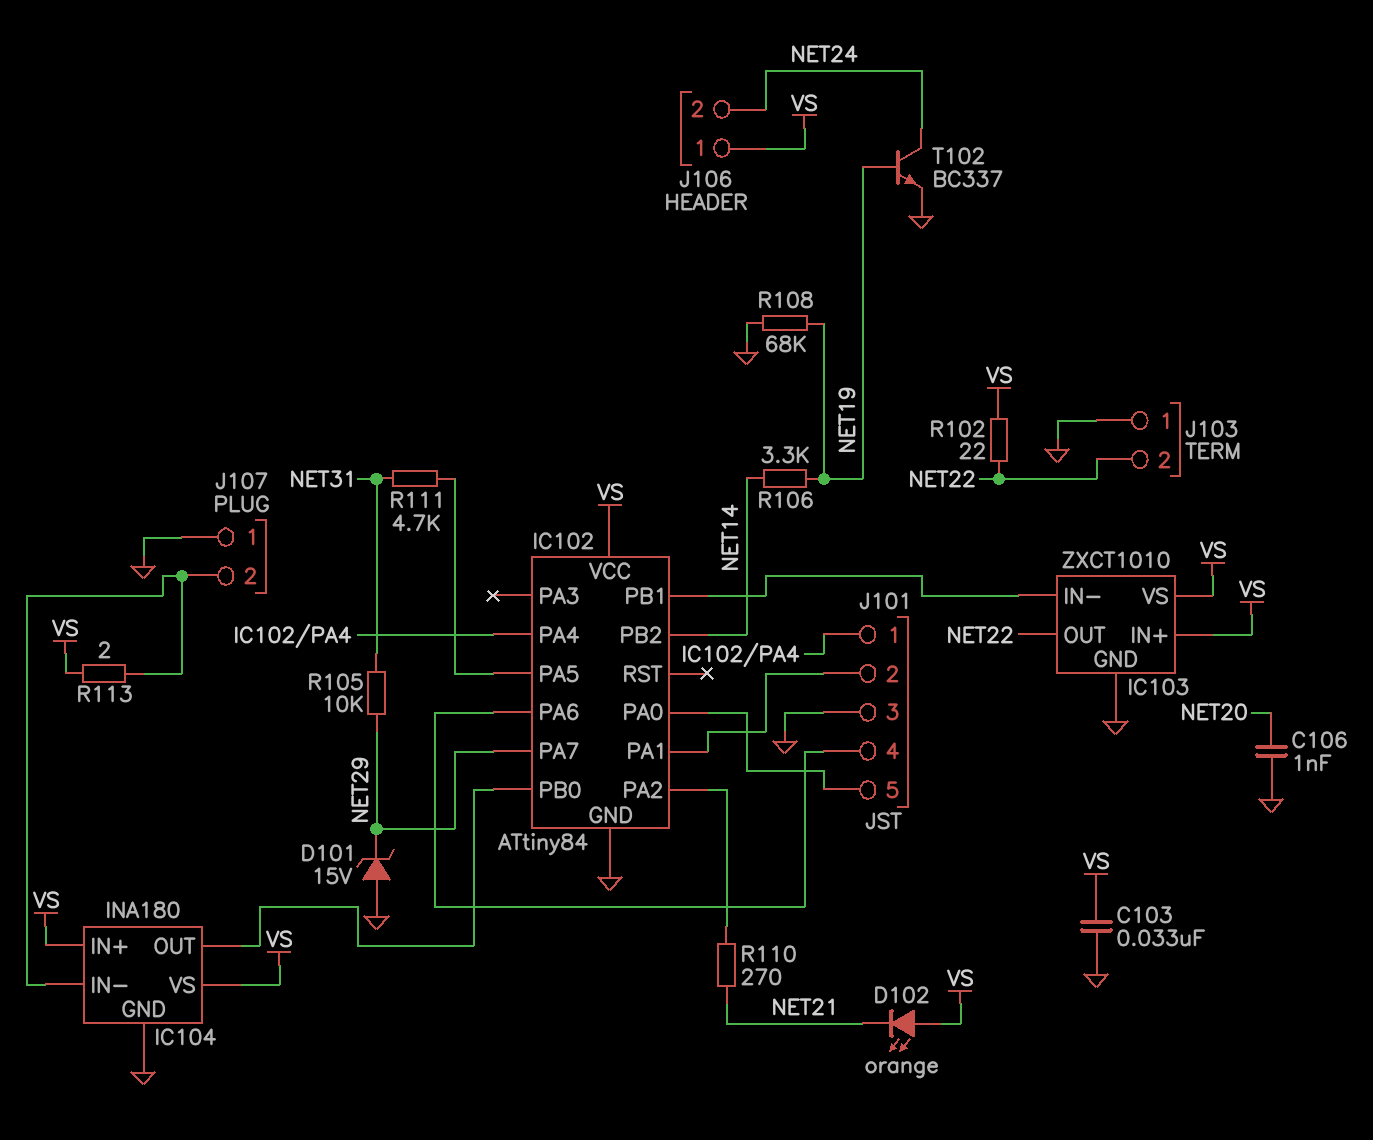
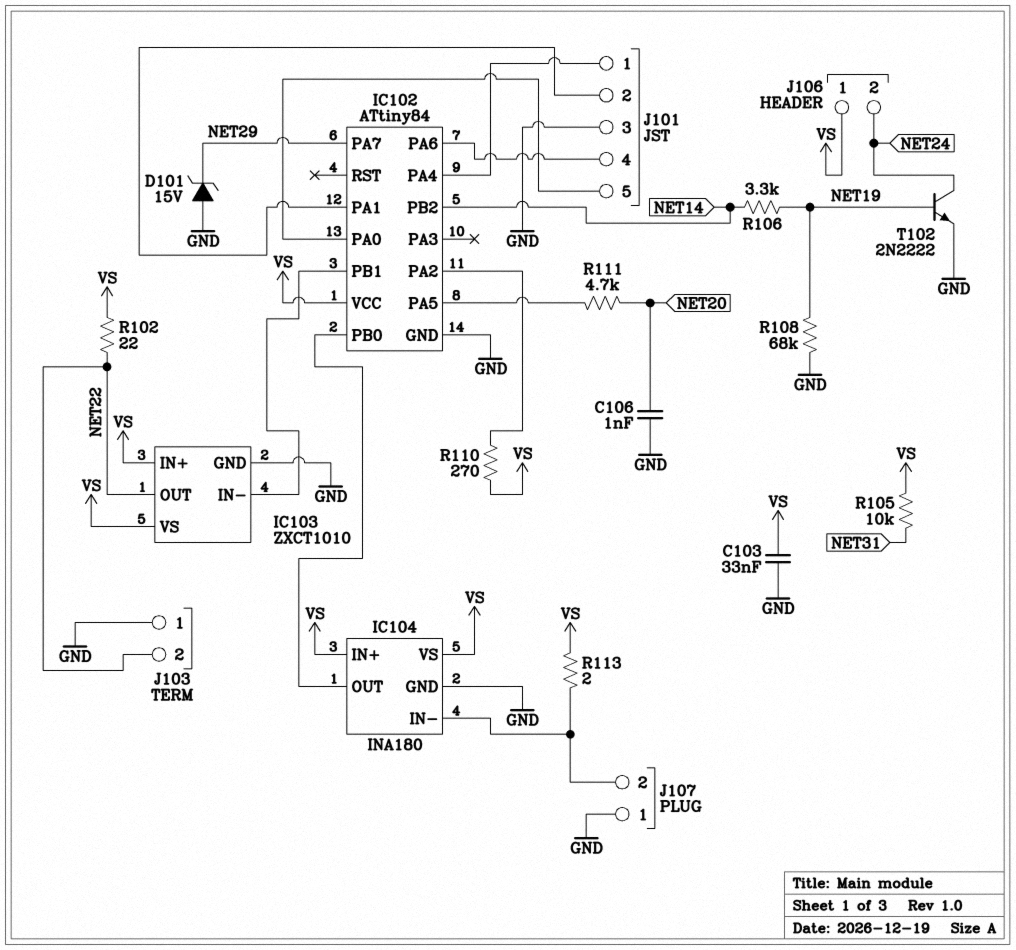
D102: LED orange (A VS, K NET21) -> none
R105: 10k (NET29, NET31) -> 10k (NET31, VS)
R110: 270 (IC102/PA2, NET21) -> 270 (IC102/PA2, VS)
R111: 4.7k (IC102/PA5, NET31) -> 4.7k (IC102/PA5, NET20)
T102: NPN BC337 (B NET19, C NET24, E GND) -> NPN 2N2222 (B NET19, C NET24, E GND)

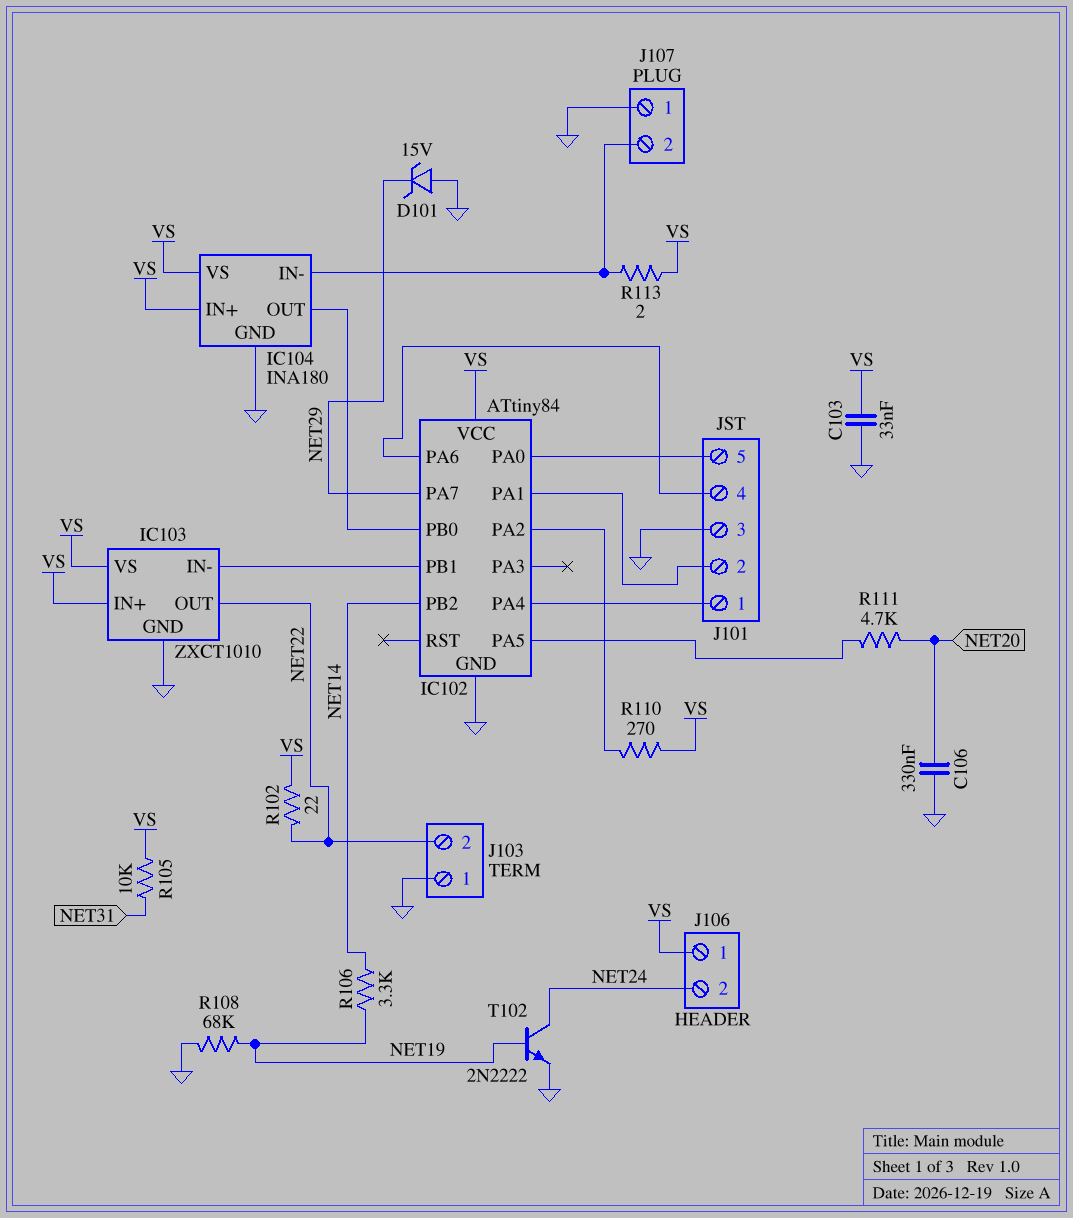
C106: 1nF (GND, NET20) -> 330nF (GND, NET20)

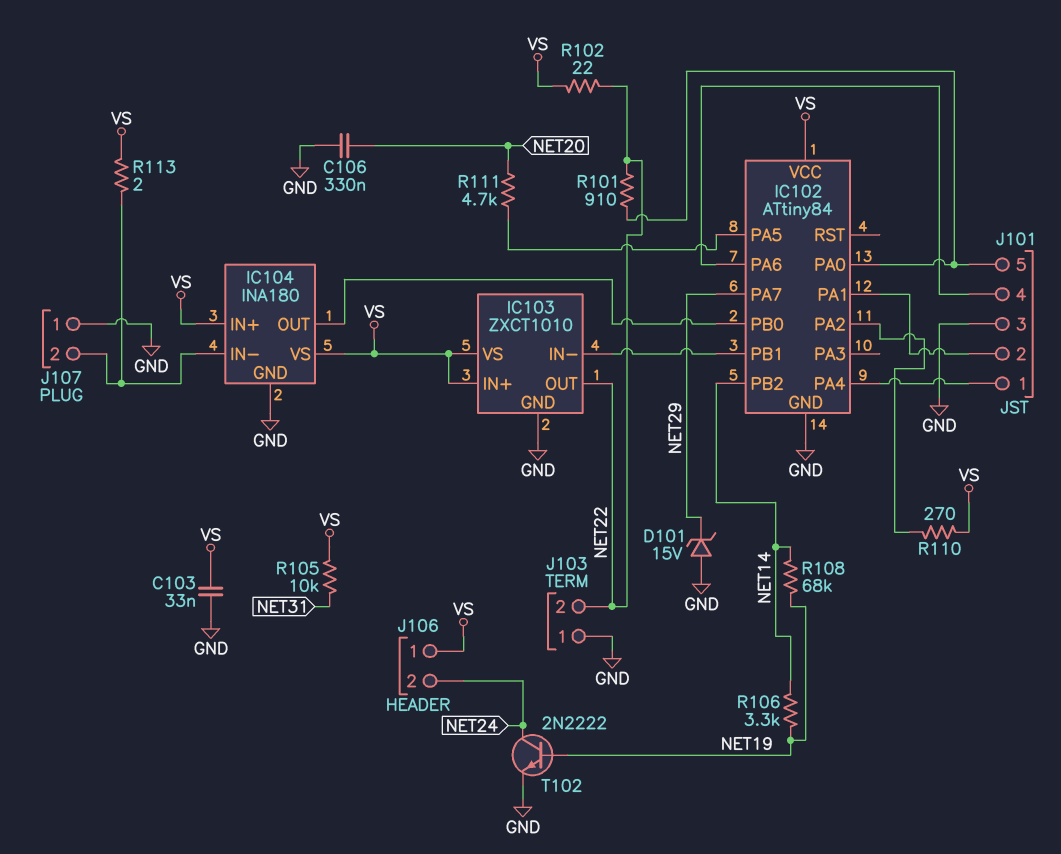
R101: none -> 910 (IC102/PA0, NET22)
R108: 68k (GND, NET19) -> 68k (NET14, NET19)

